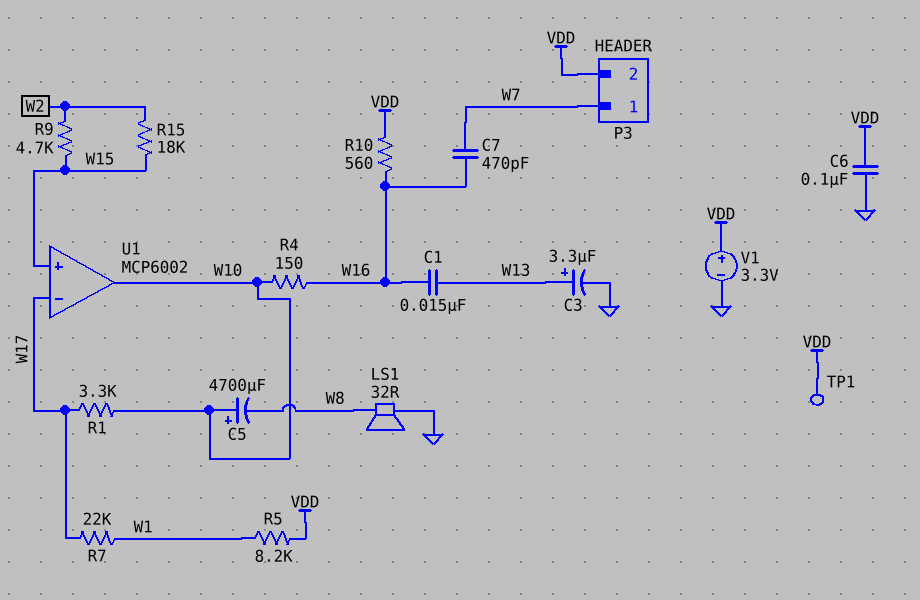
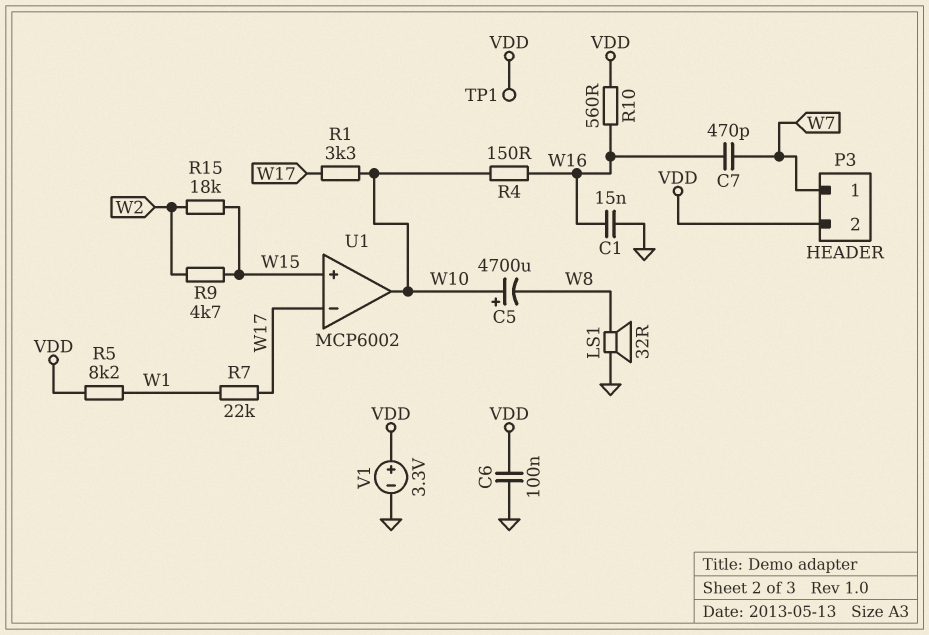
C1: 15nF (W13, W16) -> 15nF (GND, W16)
C3: 3.3uF (plus W13, minus GND) -> none

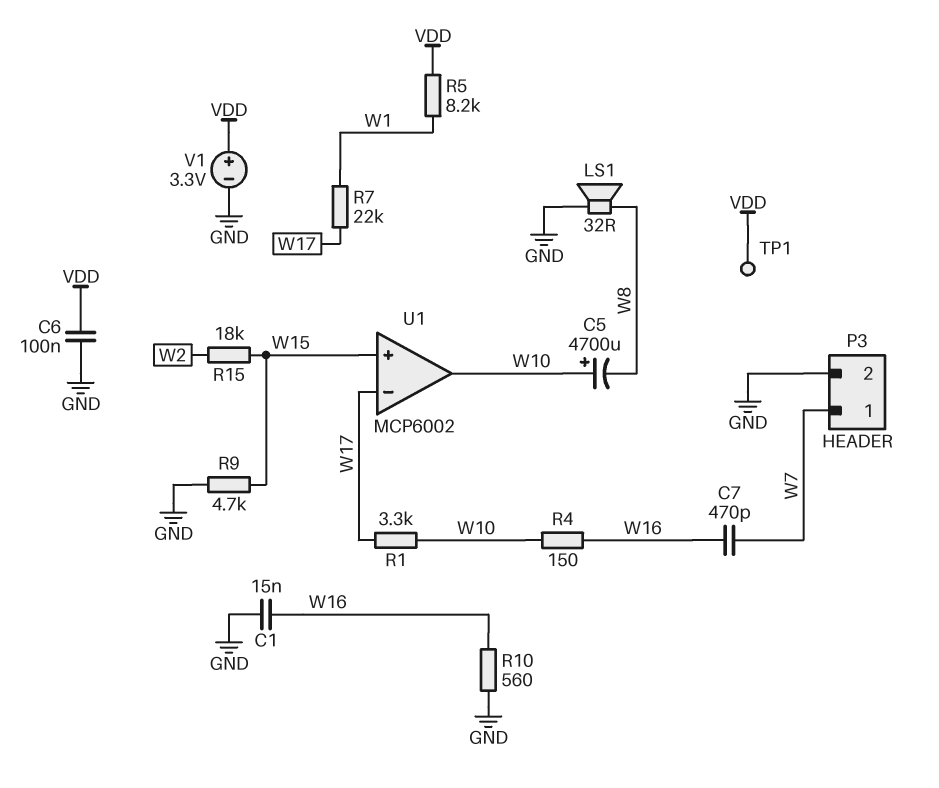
P3 pin 2: VDD -> GND
R9: 4.7k (W2, W15) -> 4.7k (GND, W15)
R10: 560 (VDD, W16) -> 560 (GND, W16)

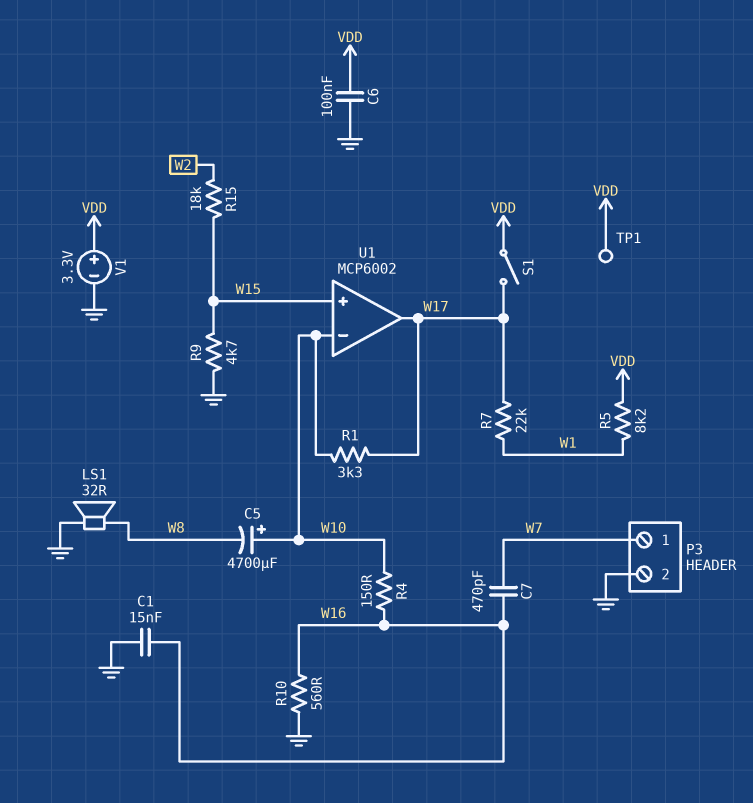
S1: none -> switch (VDD, W17)
U1 pin in-: W17 -> W10
U1 pin out: W10 -> W17

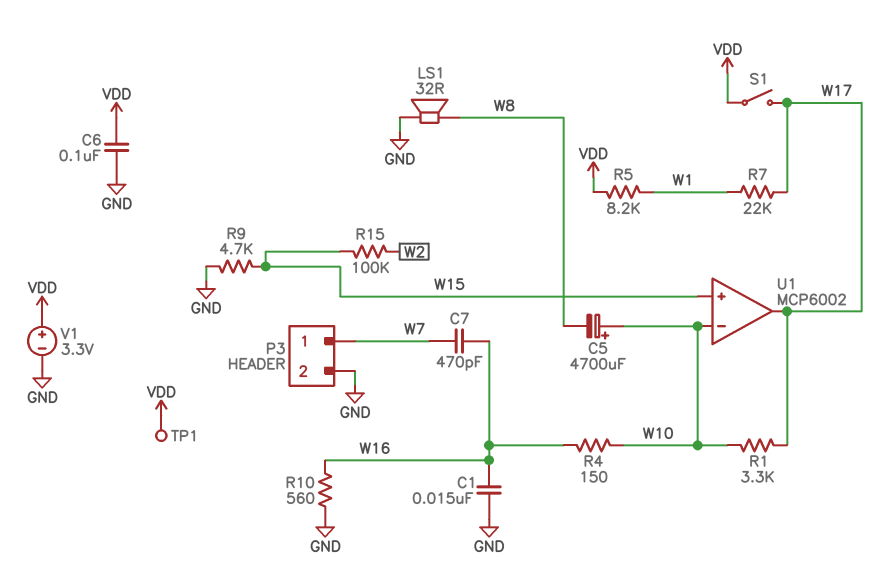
R15: 18k (W2, W15) -> 100k (W2, W15)

